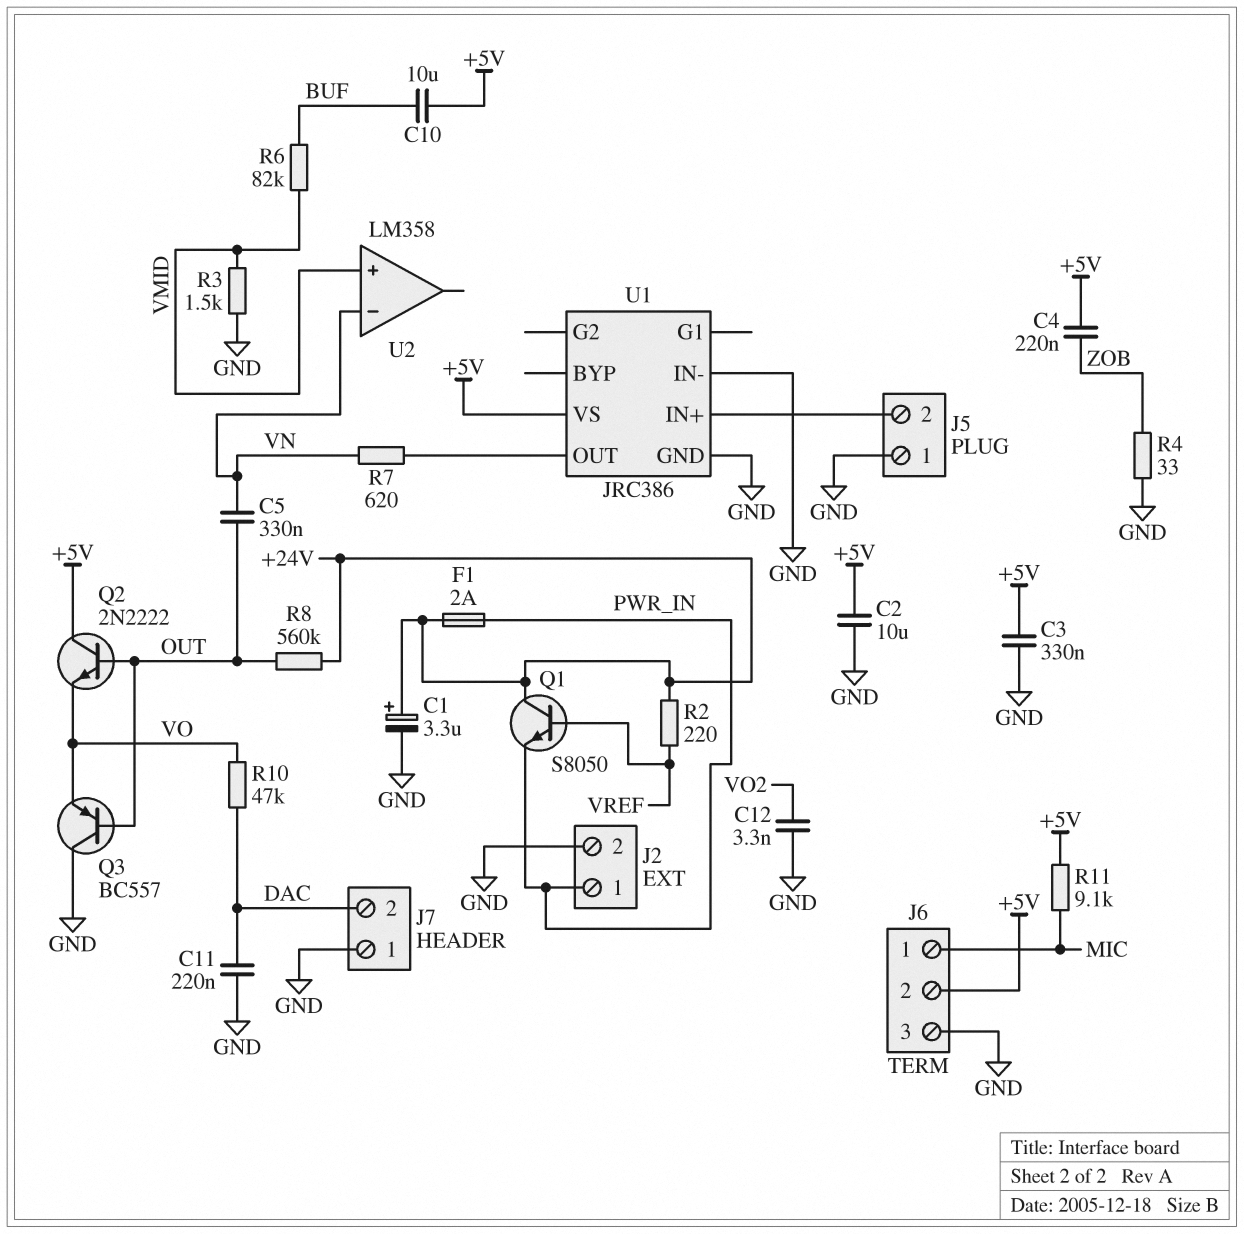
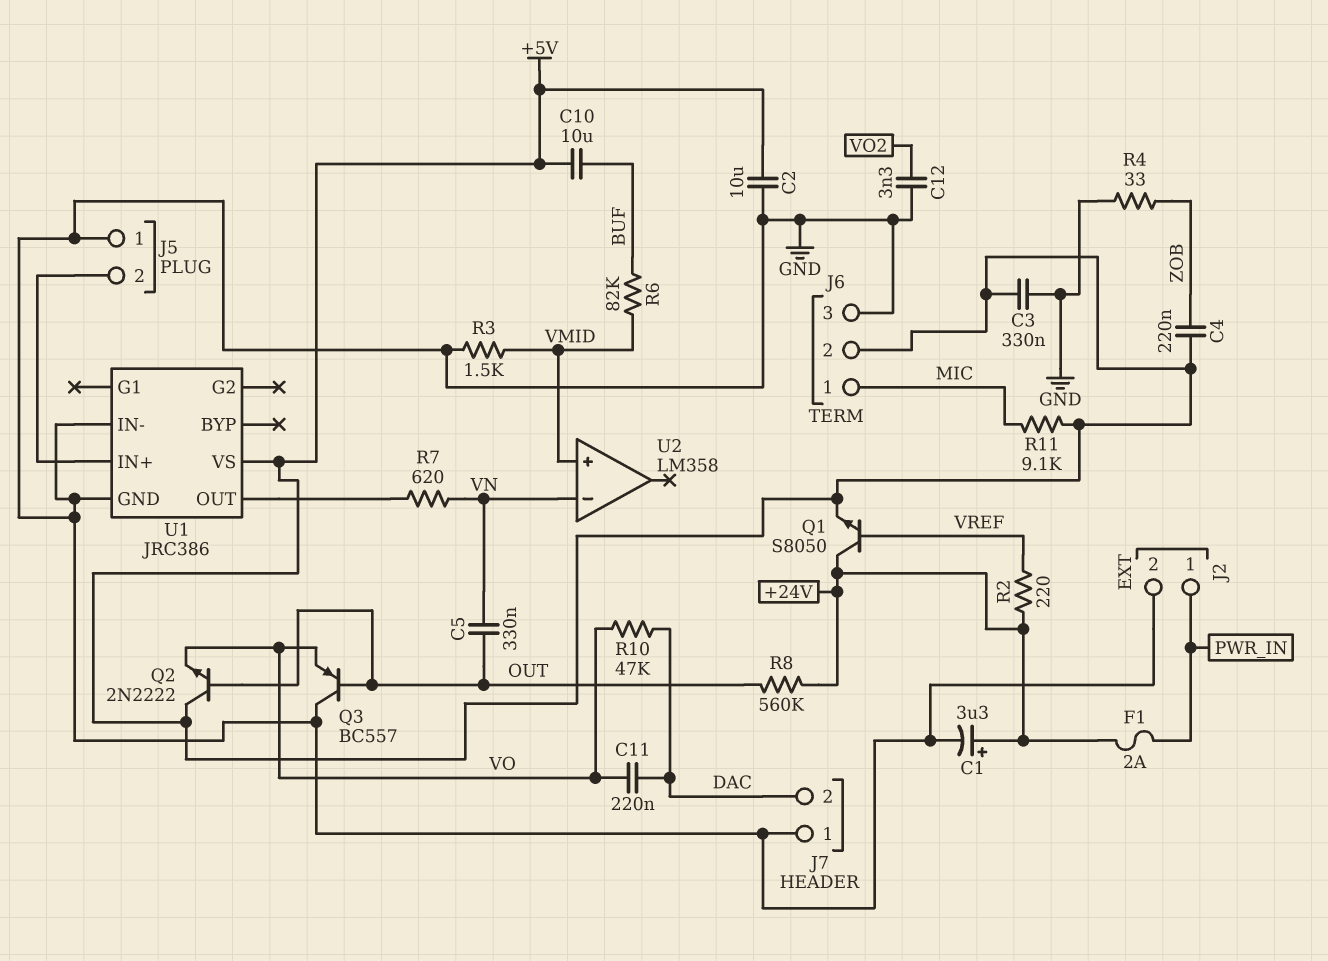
C11: 220nF (DAC, GND) -> 220nF (DAC, VO)
Q1: NPN S8050 (B VREF, C +24V, E PWR_IN) -> NPN S8050 (B VREF, C +24V, E +5V)

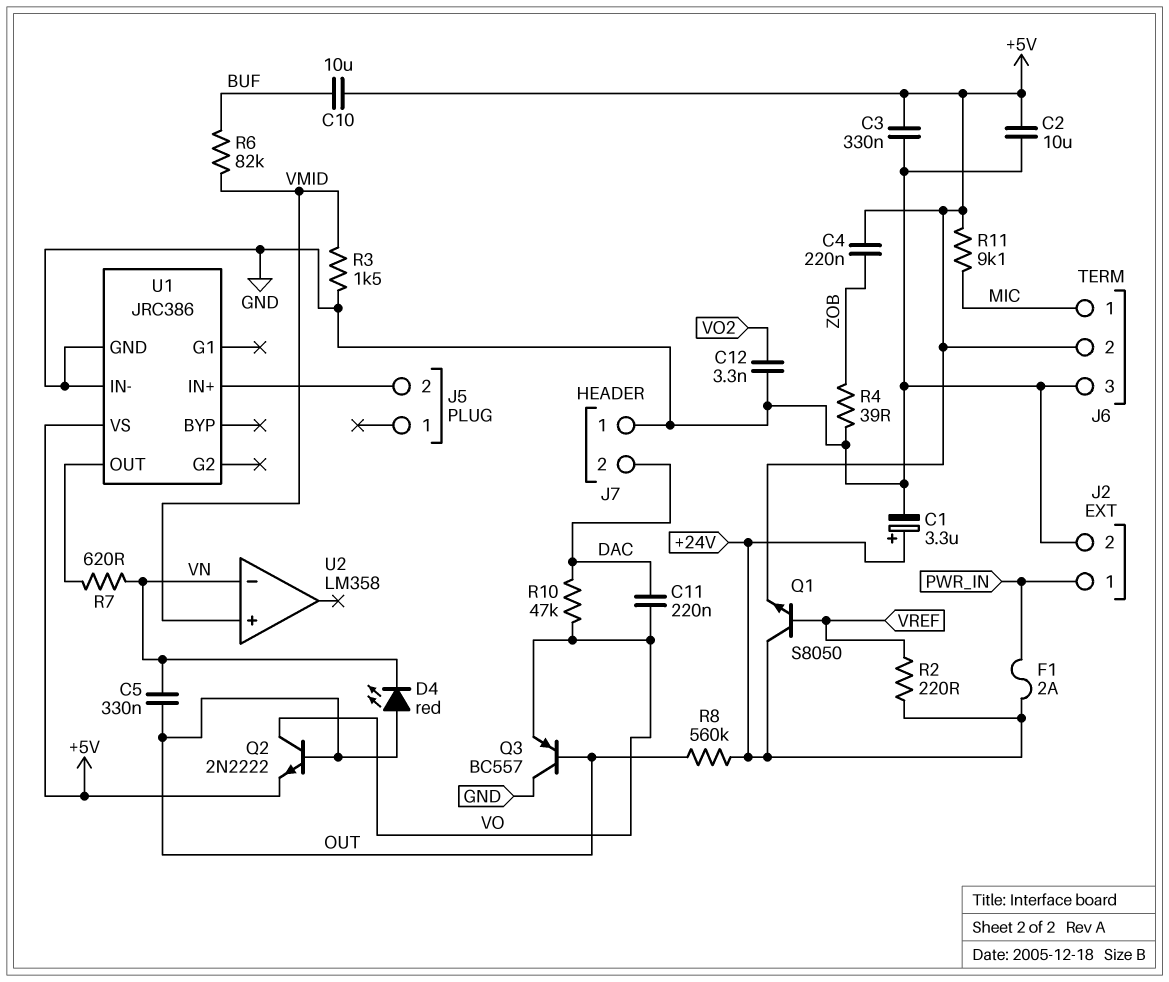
D4: none -> LED red (A OUT, K VN)
J5 pin 1: GND -> none
Q2: NPN 2N2222 (B OUT, C +5V, E VO) -> NPN 2N2222 (B OUT, C VO, E +5V)
R4: 33 (GND, ZOB) -> 39 (GND, ZOB)

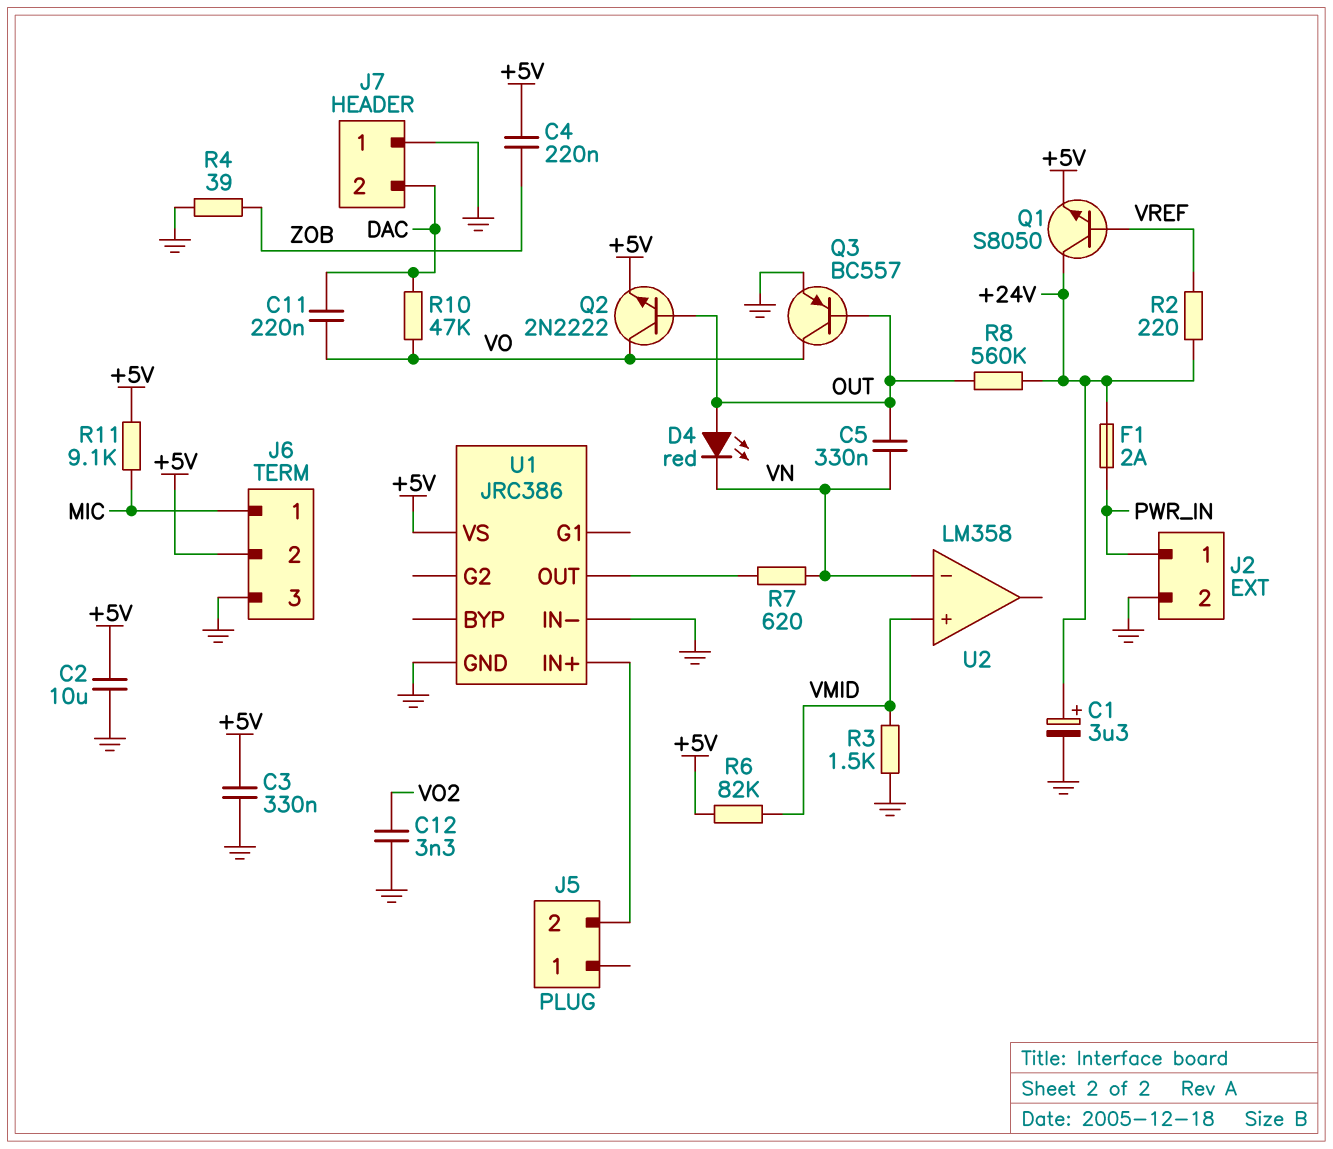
C10: 10uF (+5V, BUF) -> none
Q3: PNP BC557 (B OUT, C GND, E VO) -> PNP BC557 (B OUT, C VO, E GND)
R6: 82k (BUF, VMID) -> 82k (+5V, VMID)

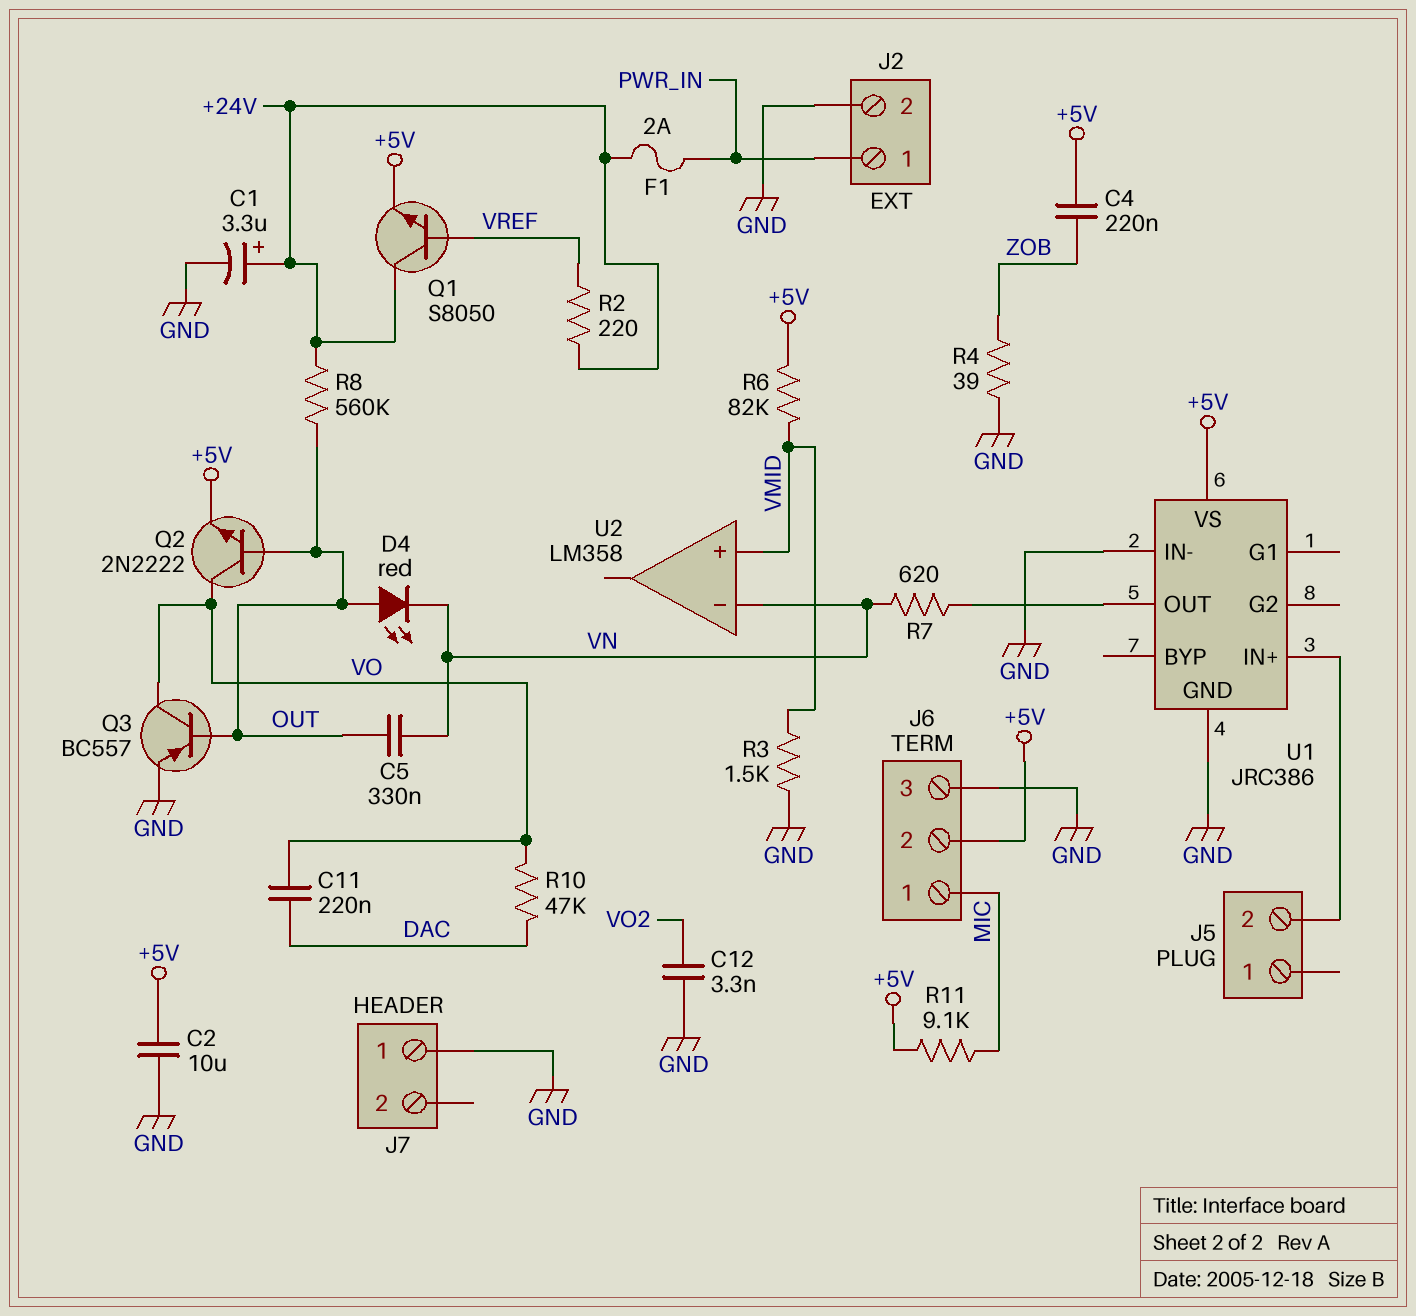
C3: 330nF (+5V, GND) -> none
J7 pin 2: DAC -> none

